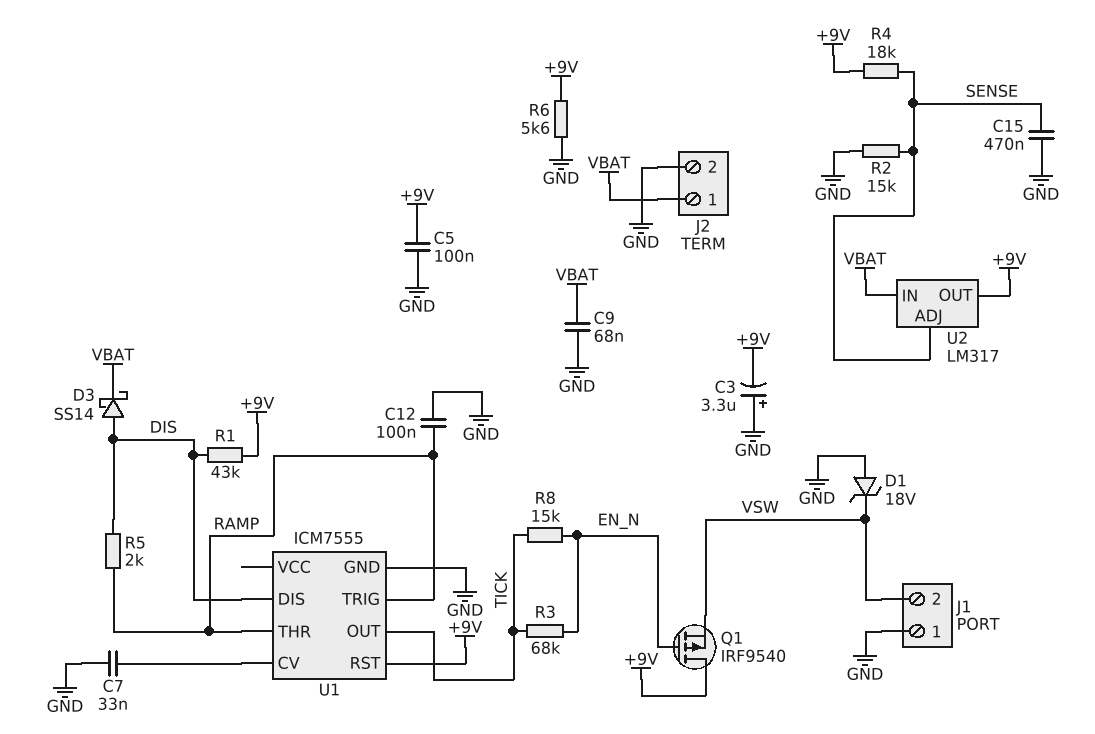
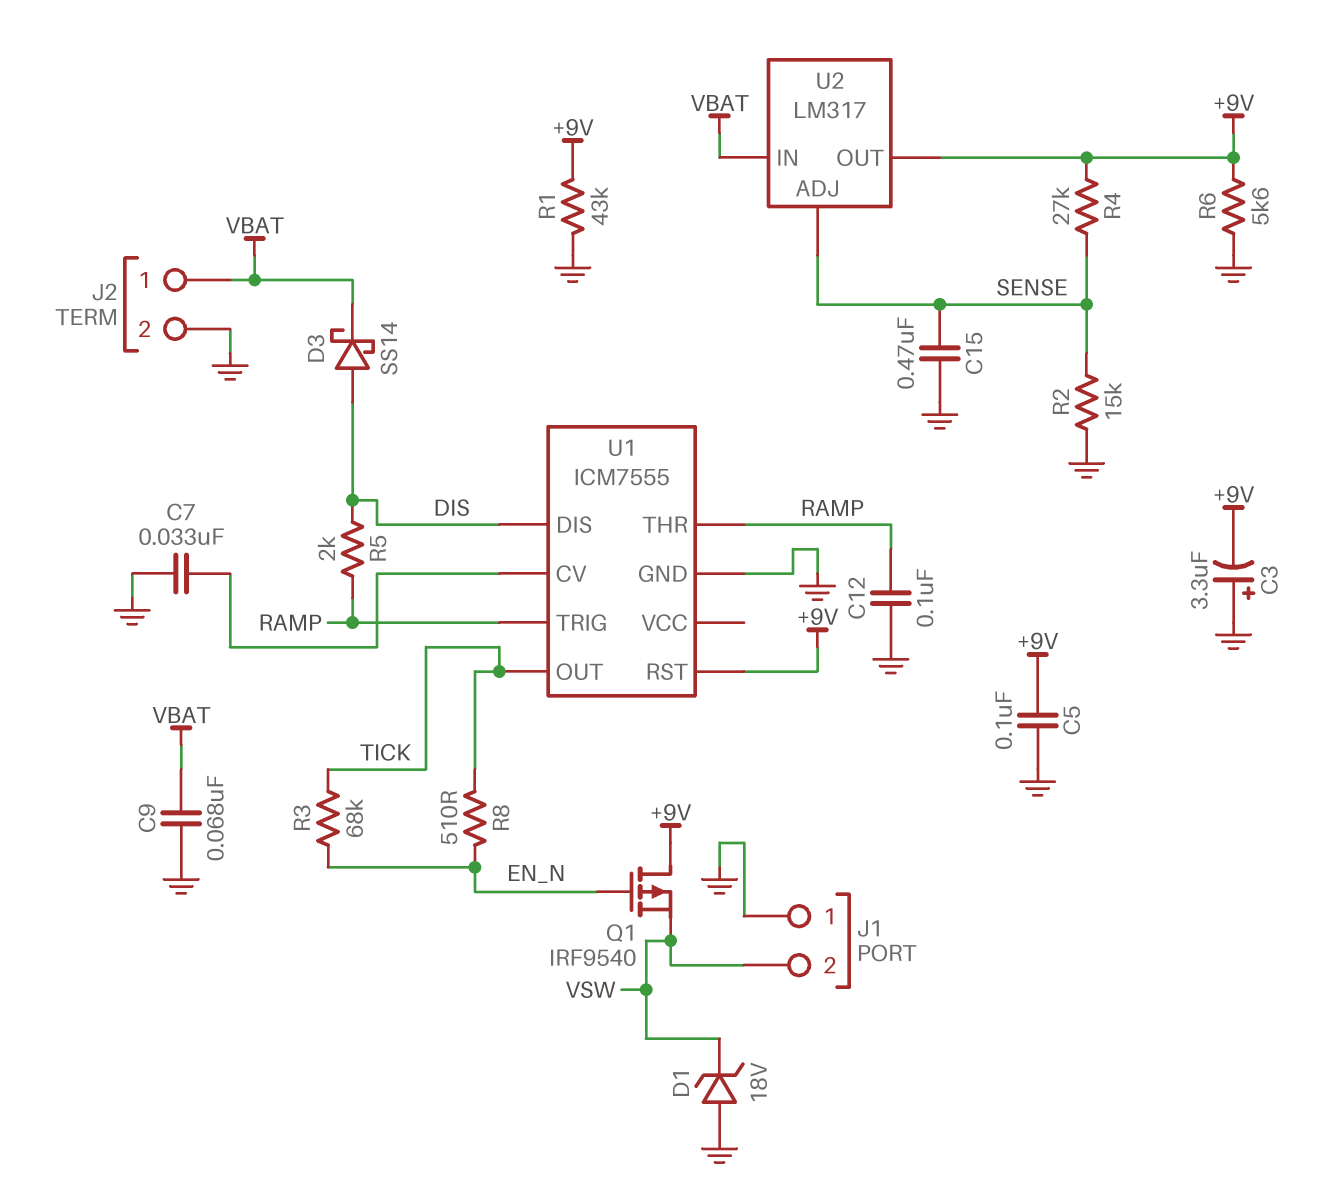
R1: 43k (+9V, DIS) -> 43k (+9V, GND)
R4: 18k (+9V, SENSE) -> 27k (+9V, SENSE)
R8: 15k (EN_N, TICK) -> 510 (EN_N, TICK)

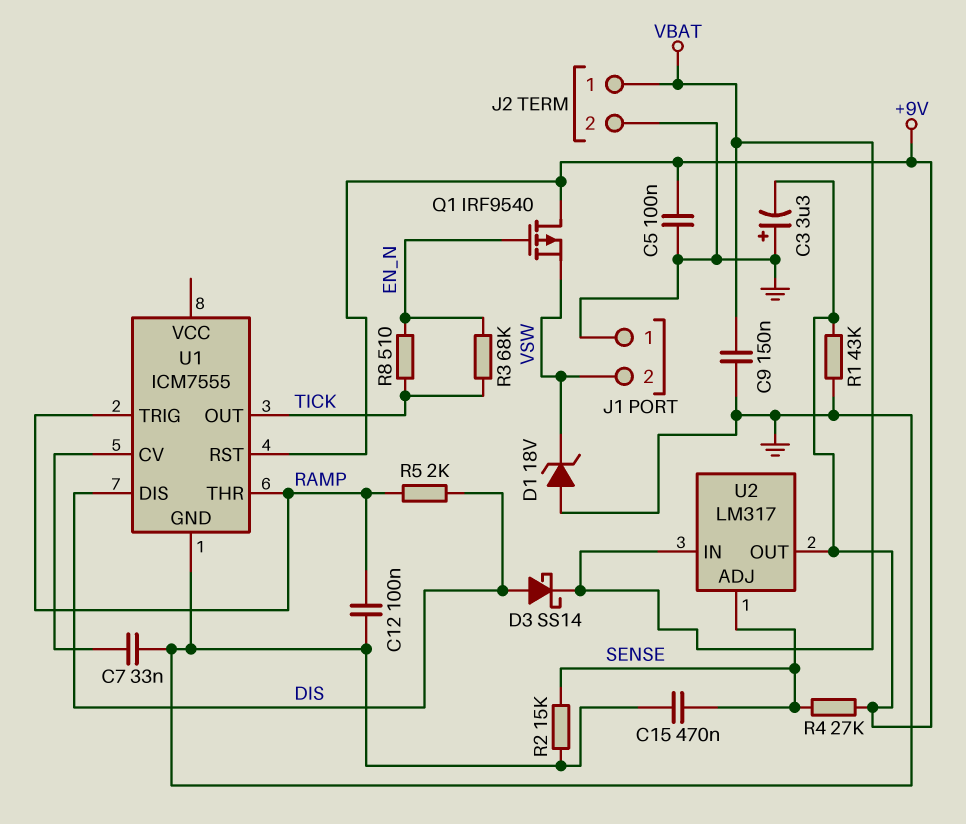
C9: 68nF (GND, VBAT) -> 150nF (GND, VBAT)
R6: 5.6k (+9V, GND) -> none

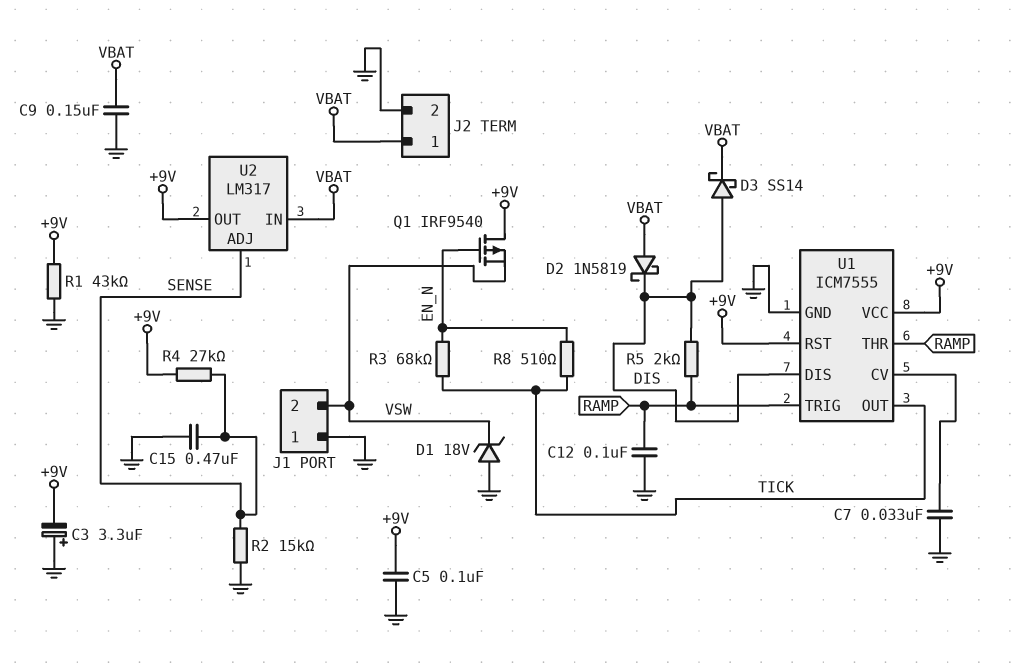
D2: none -> schottky 1N5819 (A VBAT, K DIS)
U1 pin VCC: none -> +9V

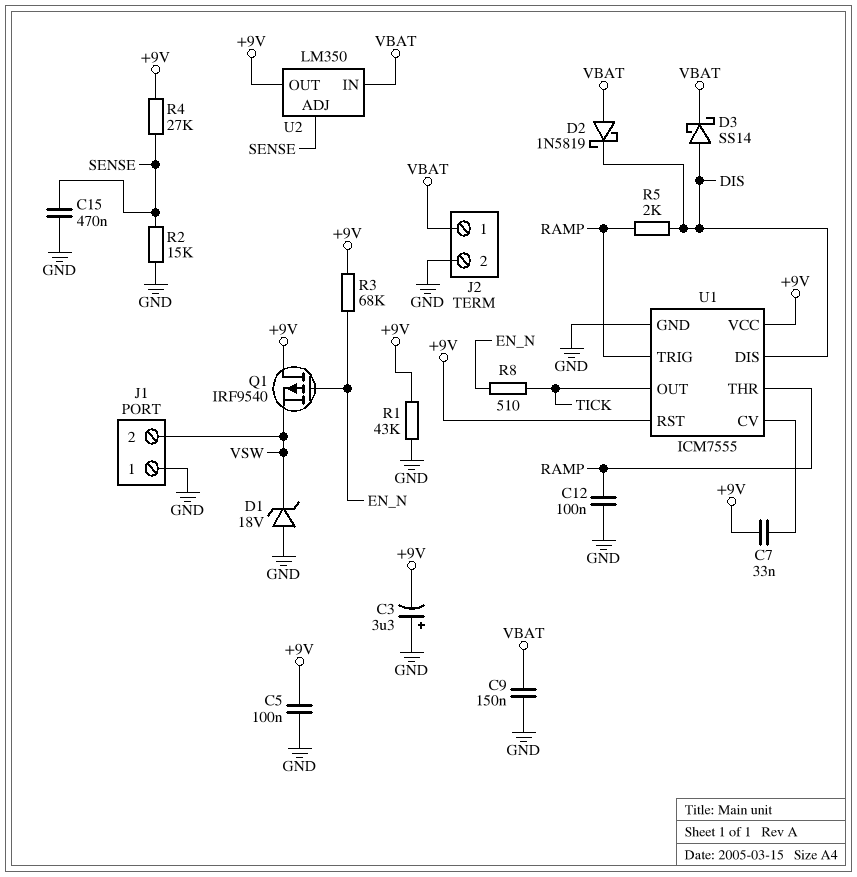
C7: 33nF (GND, U1/CV) -> 33nF (+9V, U1/CV)
R3: 68k (EN_N, TICK) -> 68k (+9V, EN_N)
U2: LM317 -> LM350

